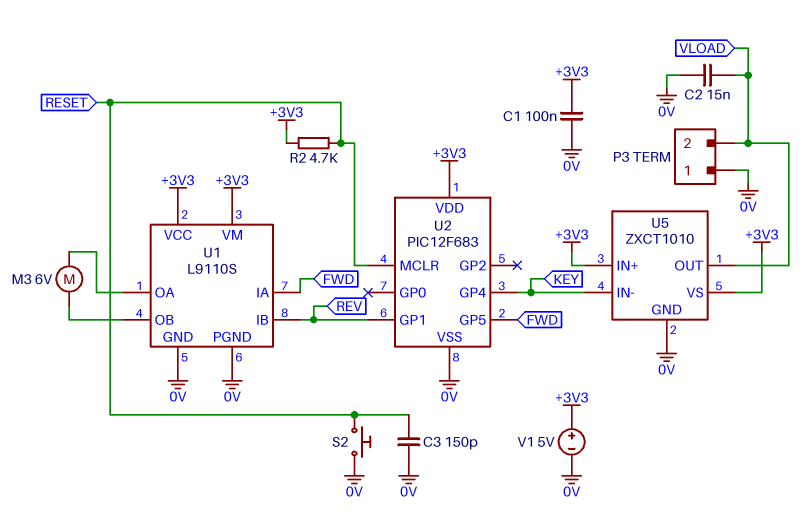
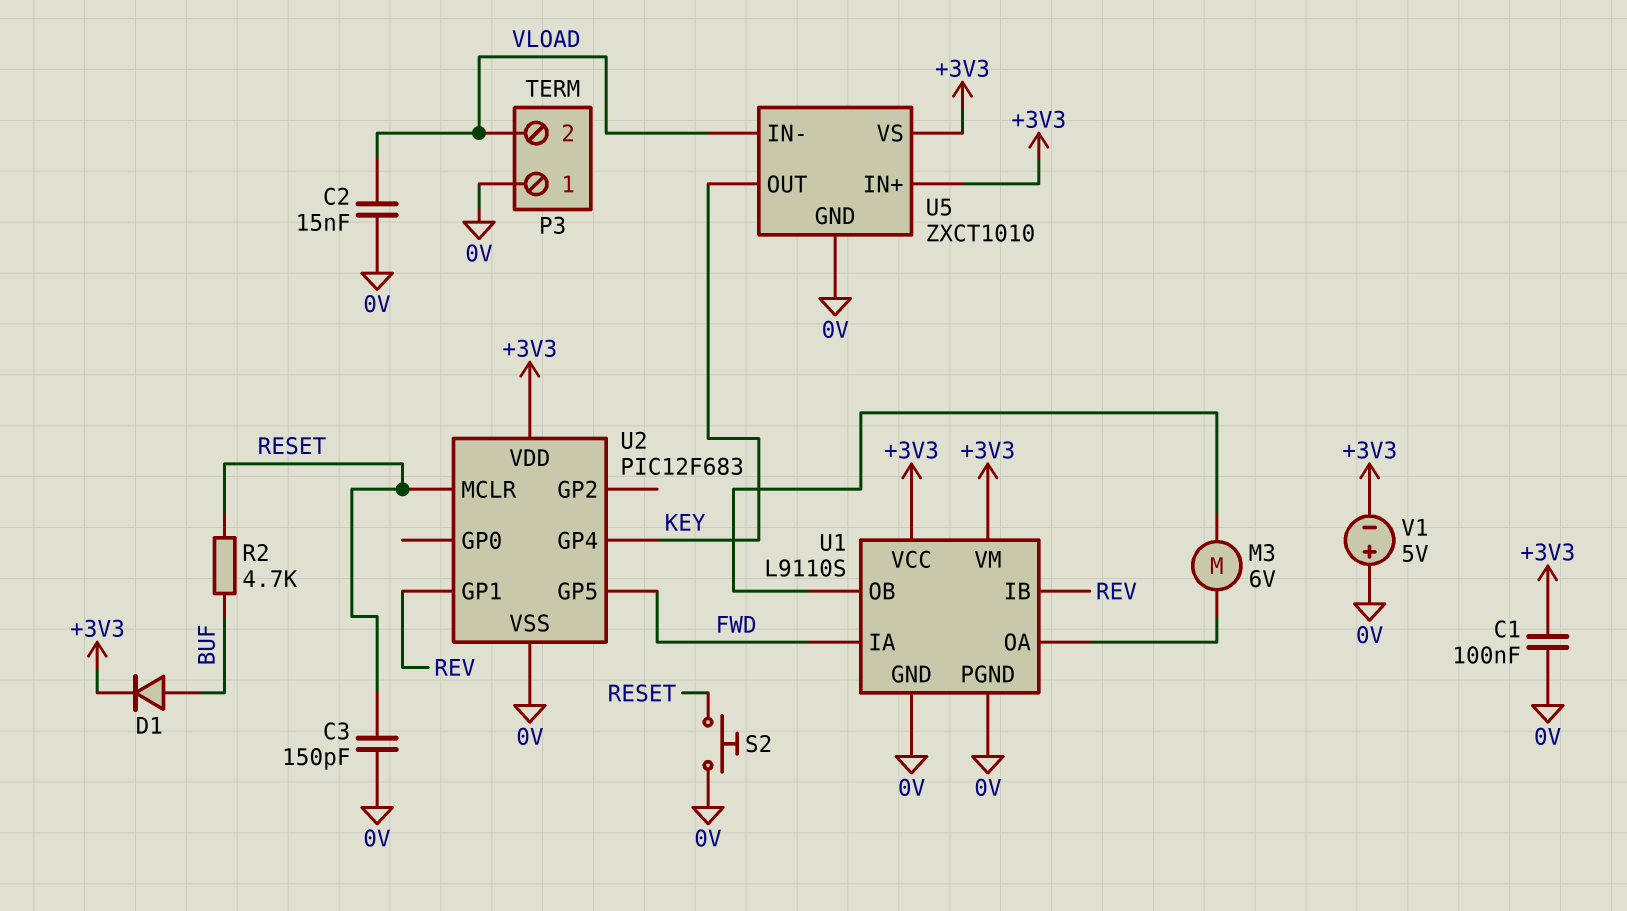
D1: none -> diode (A BUF, K +3V3)
R2: 4.7k (+3V3, RESET) -> 4.7k (BUF, RESET)
U5 pin IN-: KEY -> VLOAD
U5 pin OUT: VLOAD -> KEY
V1: 5V (plus +3V3, minus 0V) -> 5V (plus 0V, minus +3V3)

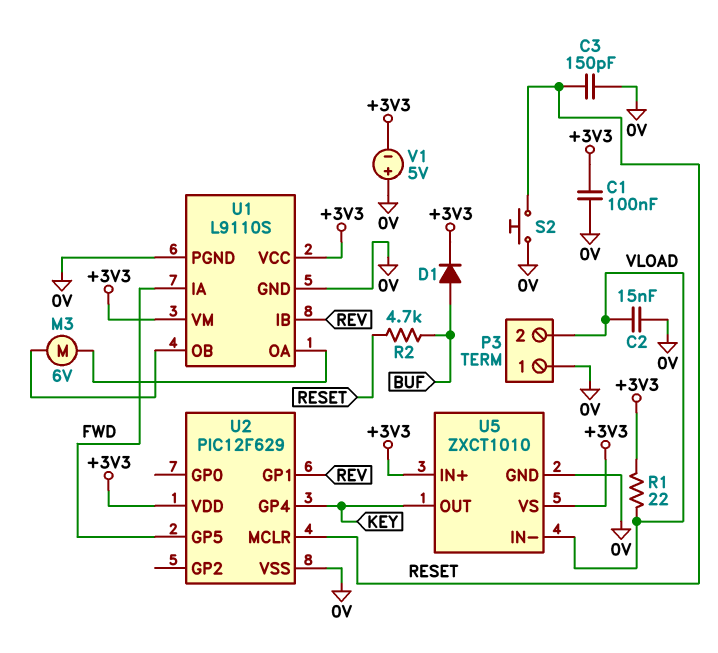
R1: none -> 22 (+3V3, VLOAD)
U2: PIC12F683 -> PIC12F629

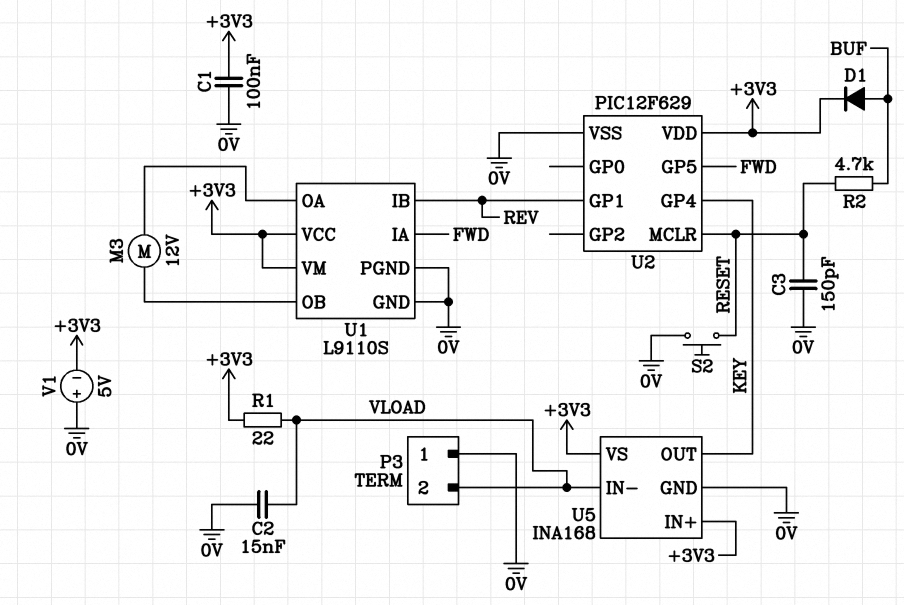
M3: motor 6V (U1/OA, U1/OB) -> motor 12V (U1/OA, U1/OB)
U5: ZXCT1010 -> INA168

